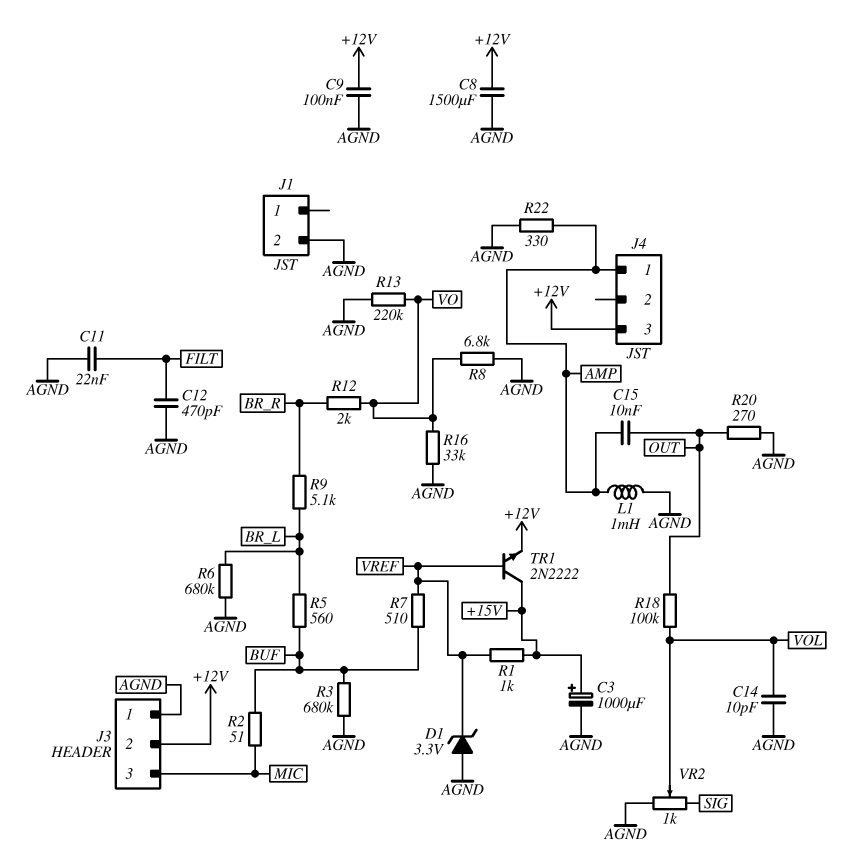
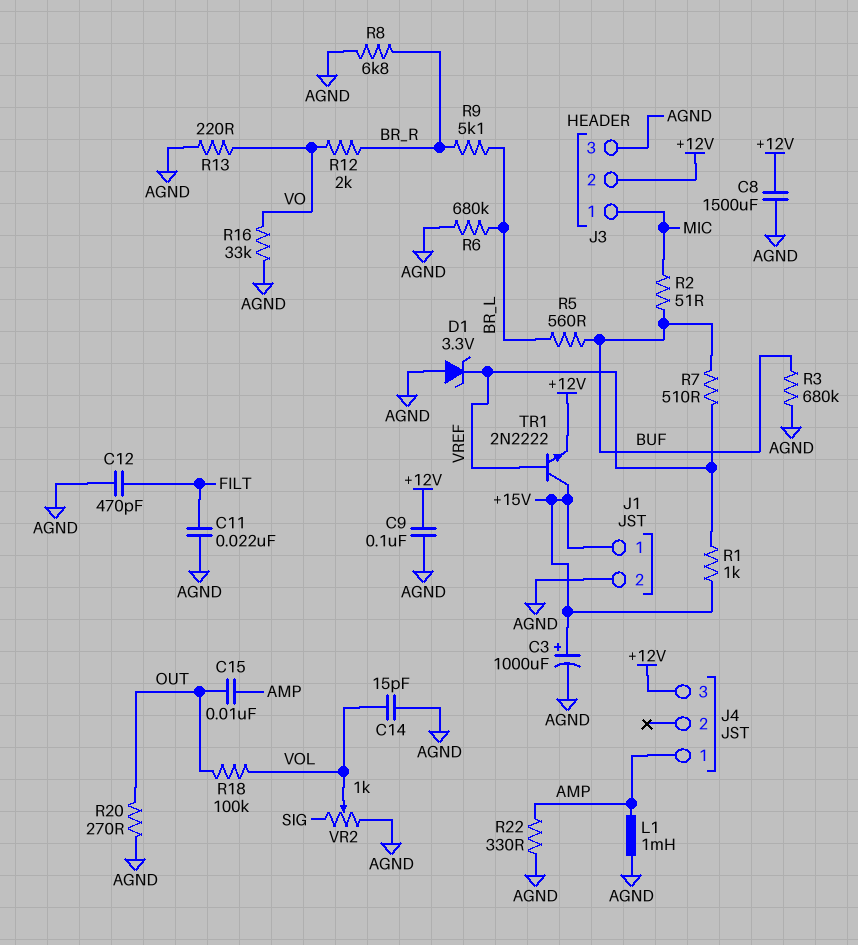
C14: 10pF (AGND, VOL) -> 15pF (AGND, VOL)
J1 pin 1: none -> +15V
J3 pin 1: AGND -> MIC
J3 pin 3: MIC -> AGND
R8: 6.8k (AGND, VO) -> 6.8k (AGND, BR_R)
R13: 220k (AGND, VO) -> 220 (AGND, VO)

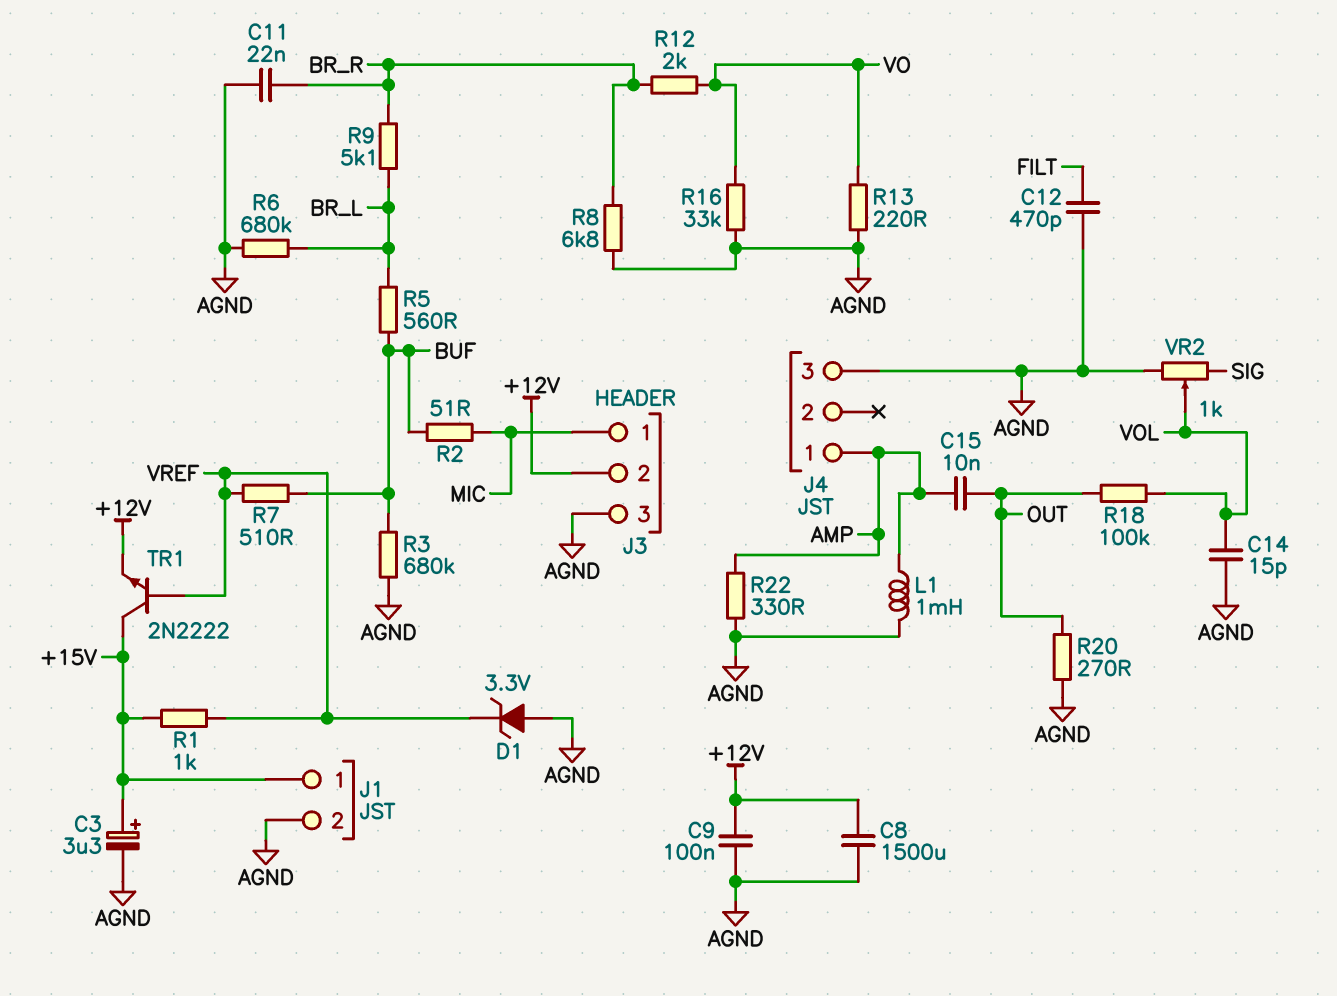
C3: 1000uF (plus +15V, minus AGND) -> 3.3uF (plus +15V, minus AGND)
C11: 22nF (AGND, FILT) -> 22nF (AGND, BR_R)
J4 pin 3: +12V -> AGND

